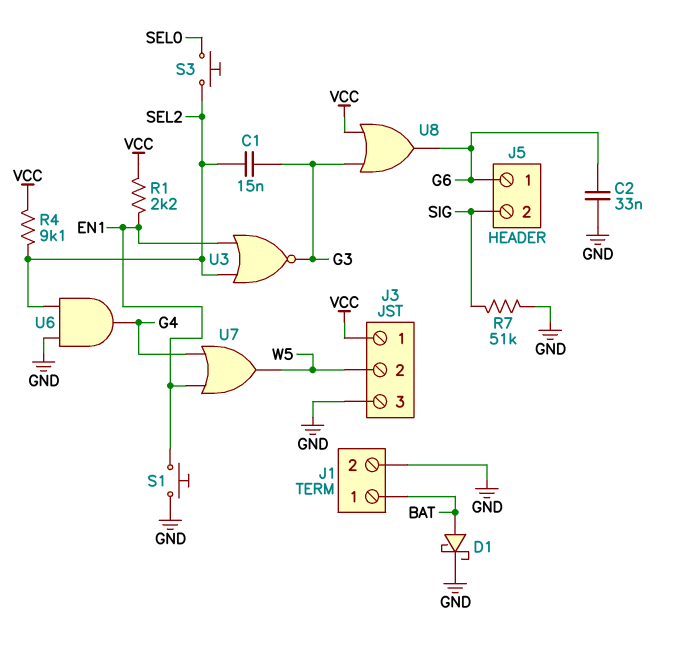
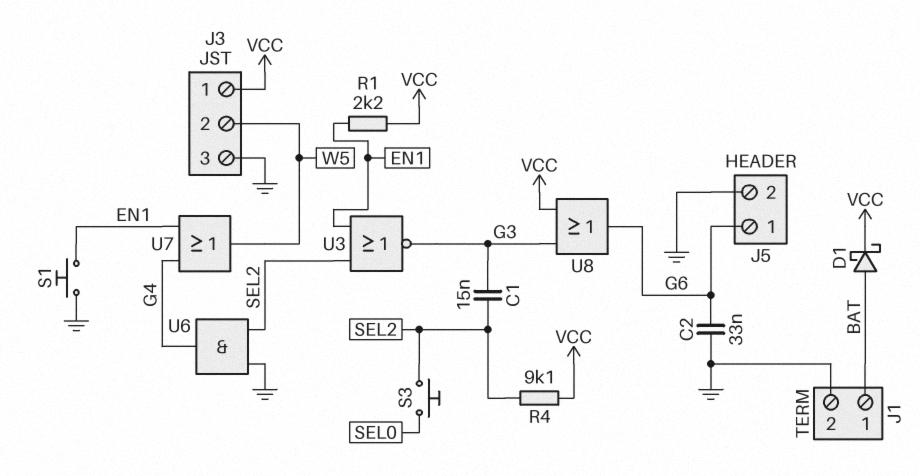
D1: schottky (A BAT, K GND) -> schottky (A BAT, K VCC)
J5 pin 2: SIG -> GND
R7: 51k (GND, SIG) -> none

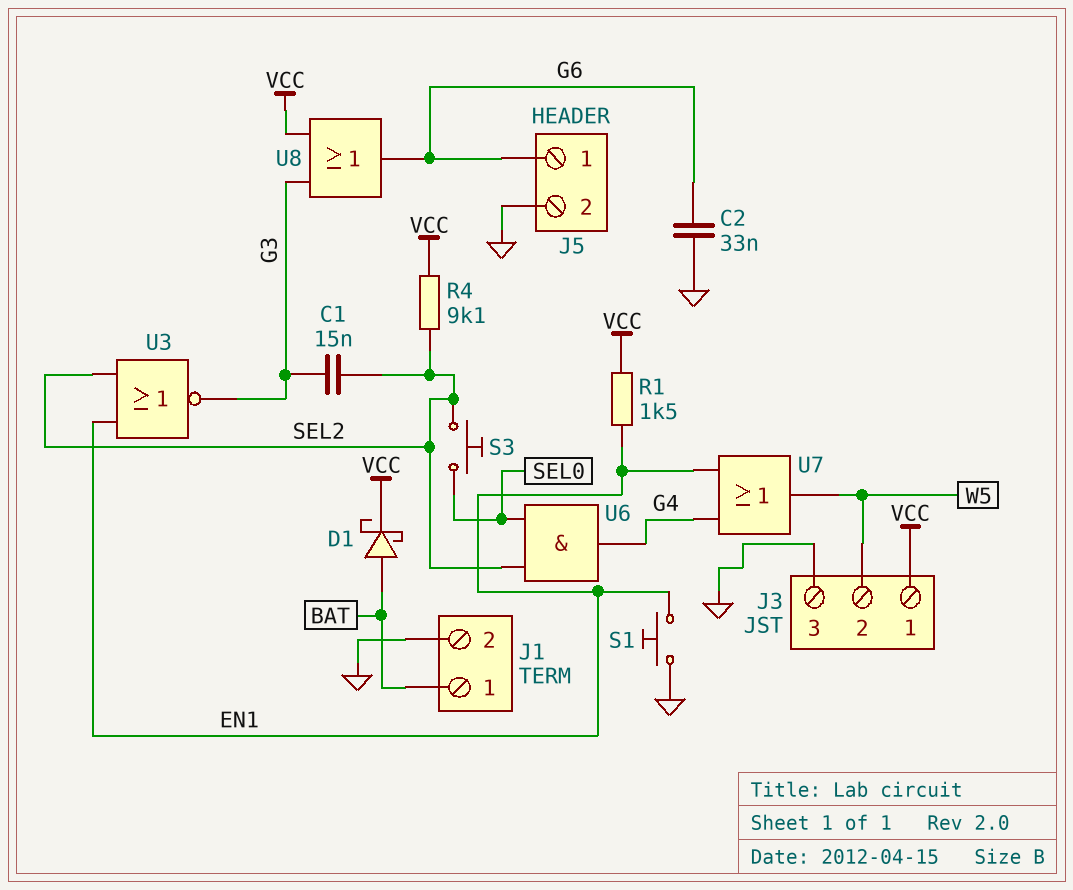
R1: 2.2k (EN1, VCC) -> 1.5k (EN1, VCC)
U6: AND (in GND, in SEL2, out G4) -> AND (in SEL0, in SEL2, out G4)

